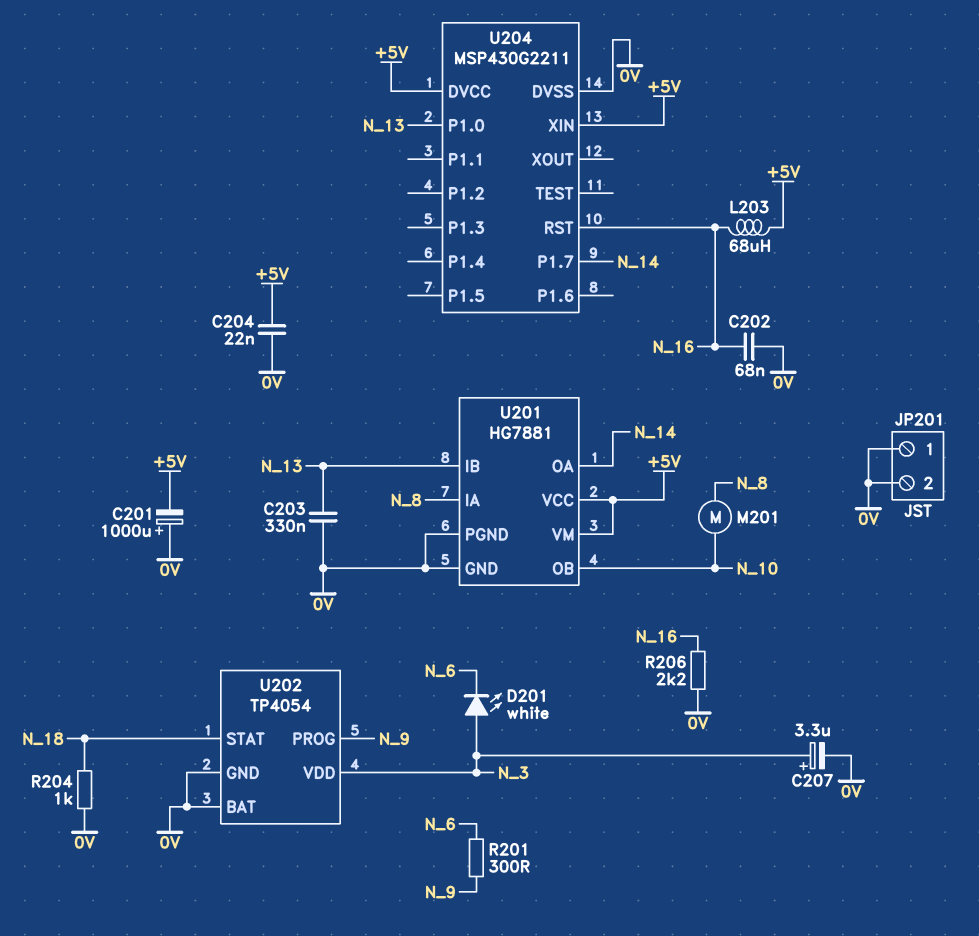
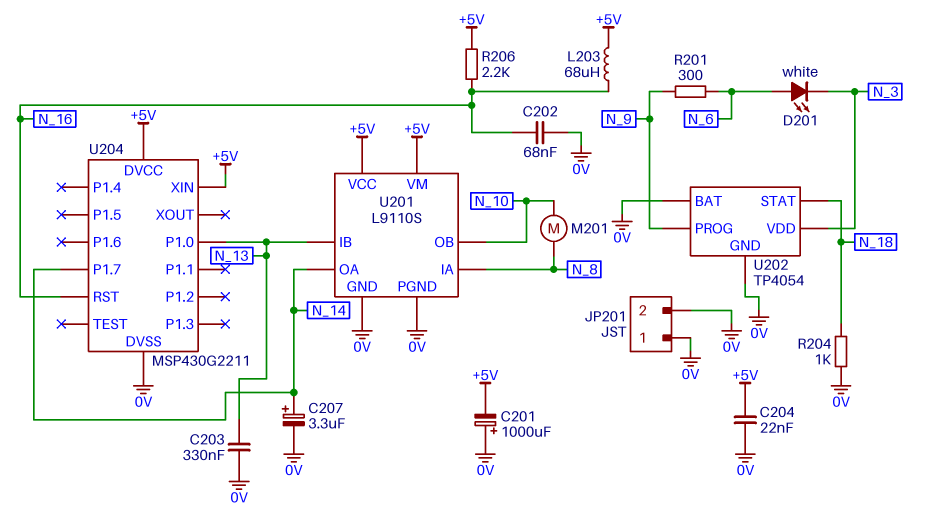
C207: 3.3uF (plus N_3, minus 0V) -> 3.3uF (plus N_14, minus 0V)
D201: LED white (A N_3, K N_6) -> LED white (A N_6, K N_3)
R206: 2.2k (0V, N_16) -> 2.2k (+5V, N_16)
U201: HG7881 -> L9110S

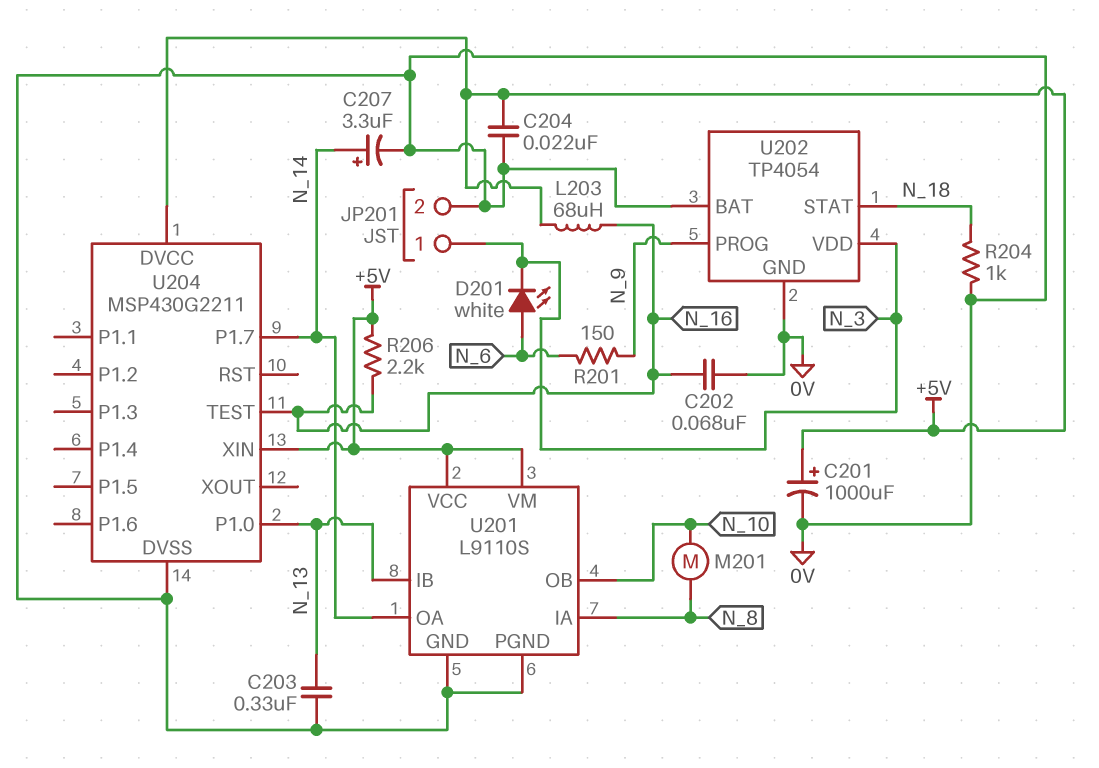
C201: 1000uF (plus 0V, minus +5V) -> 1000uF (plus +5V, minus 0V)
JP201 pin 1: 0V -> N_3
R201: 300 (N_6, N_9) -> 150 (N_6, N_9)
U204 pin RST: N_16 -> none
U204 pin TEST: none -> N_16

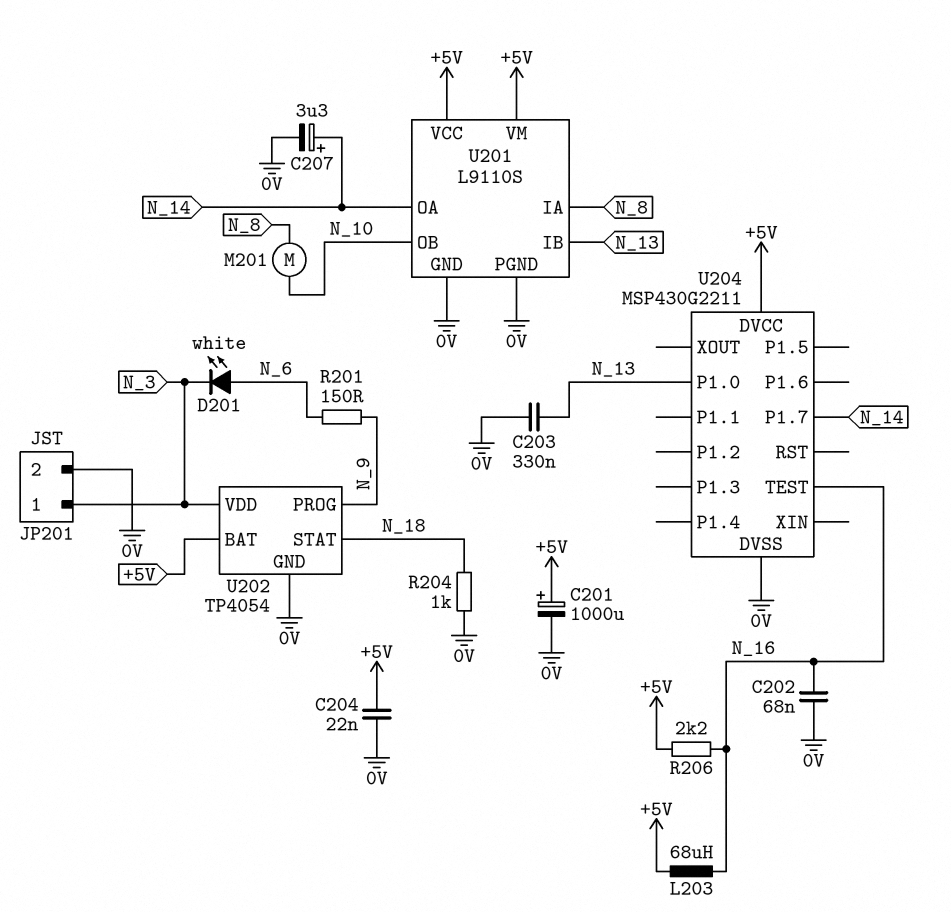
U202 pin BAT: 0V -> +5V
U204 pin XIN: +5V -> none

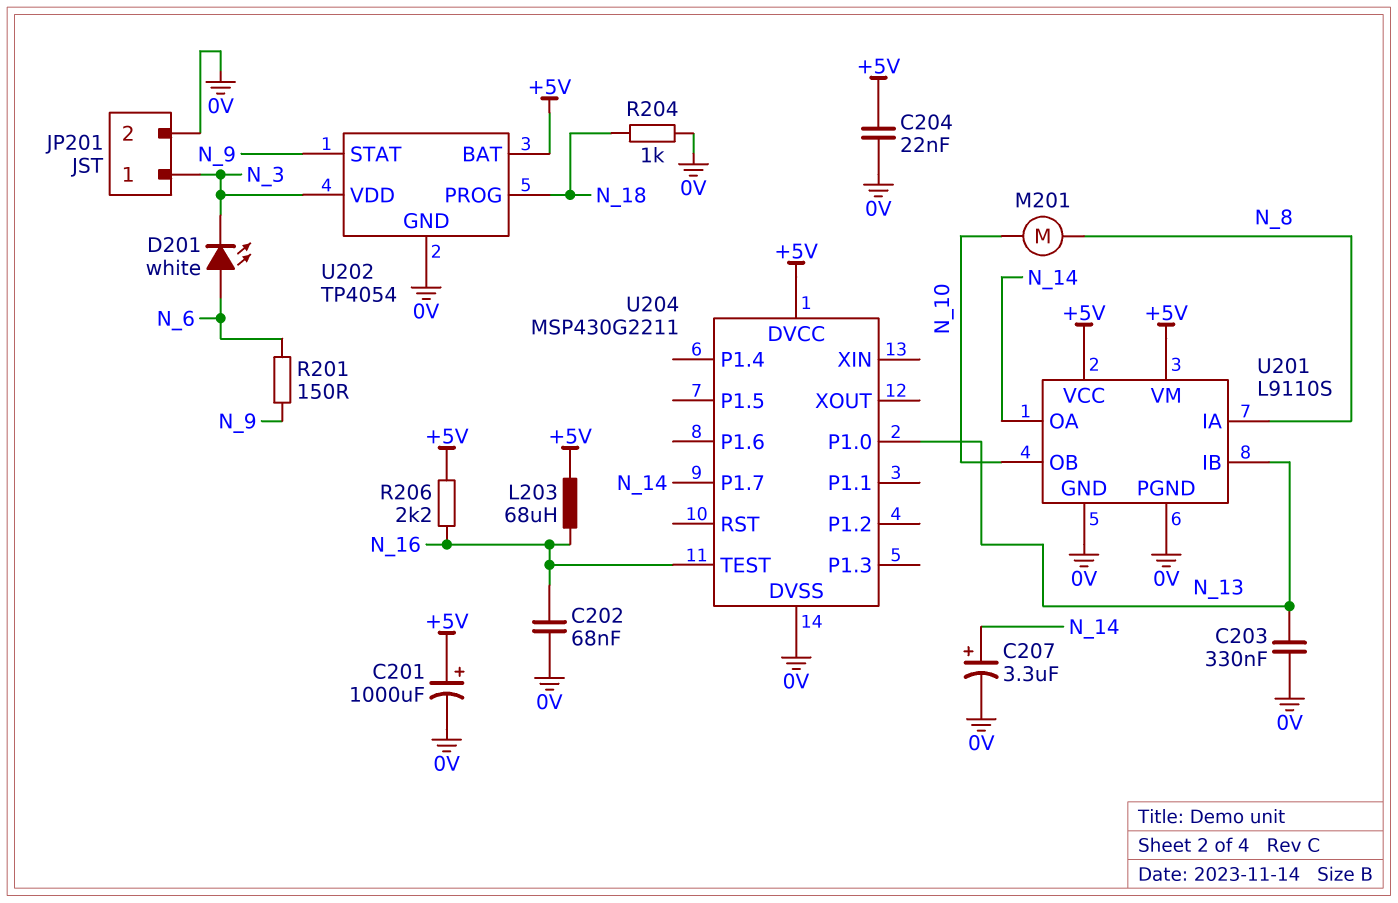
U202 pin PROG: N_9 -> N_18
U202 pin STAT: N_18 -> N_9

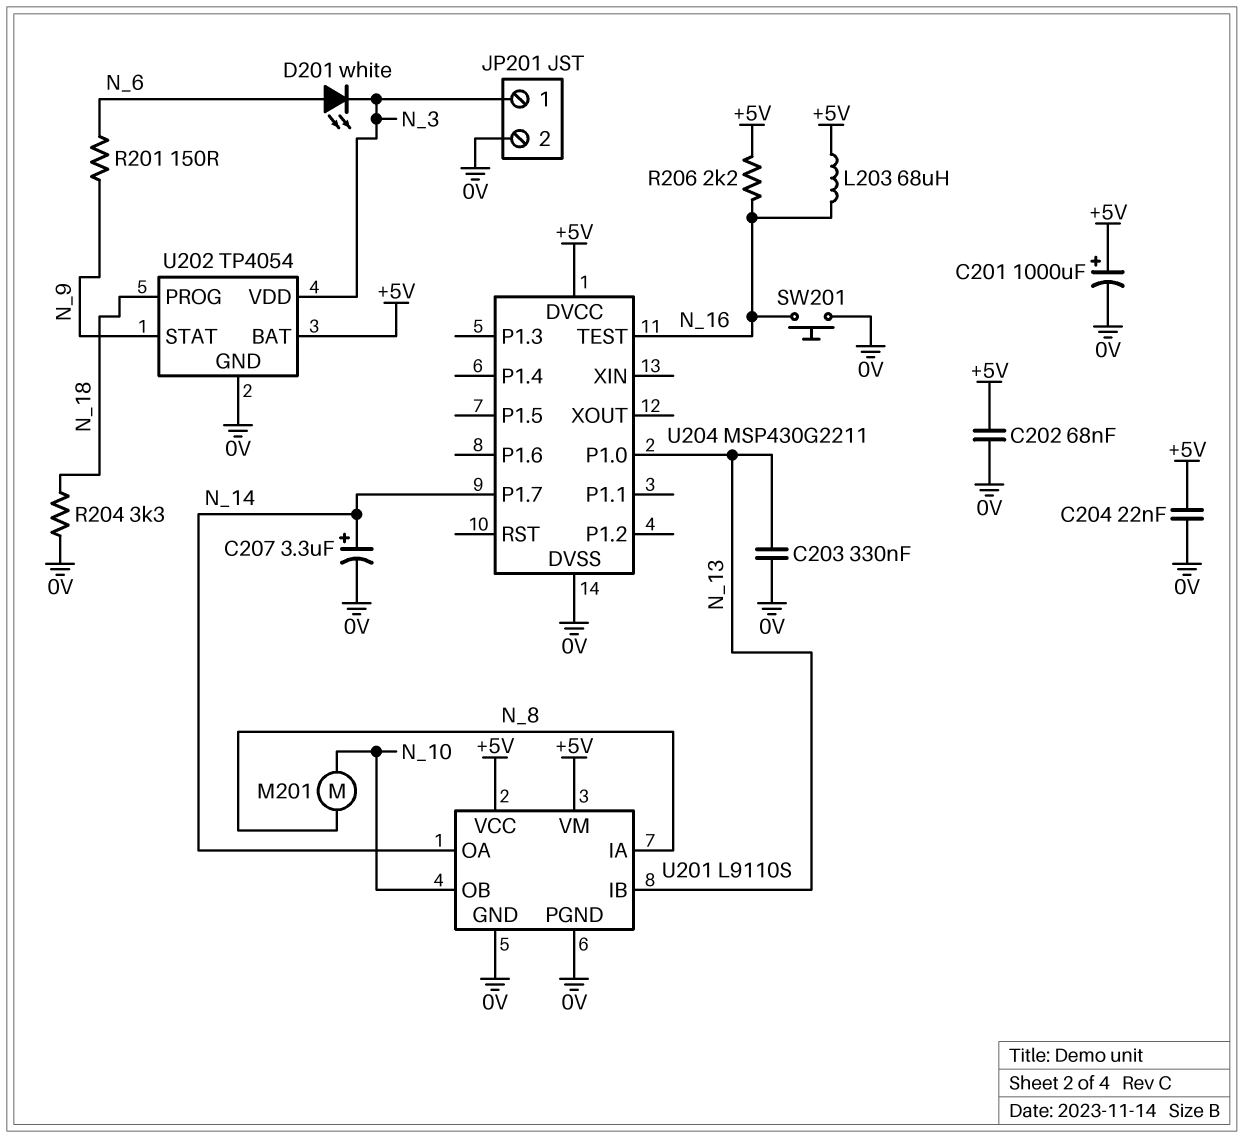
C202: 68nF (0V, N_16) -> 68nF (+5V, 0V)
R204: 1k (0V, N_18) -> 3.3k (0V, N_18)
SW201: none -> button (0V, N_16)

